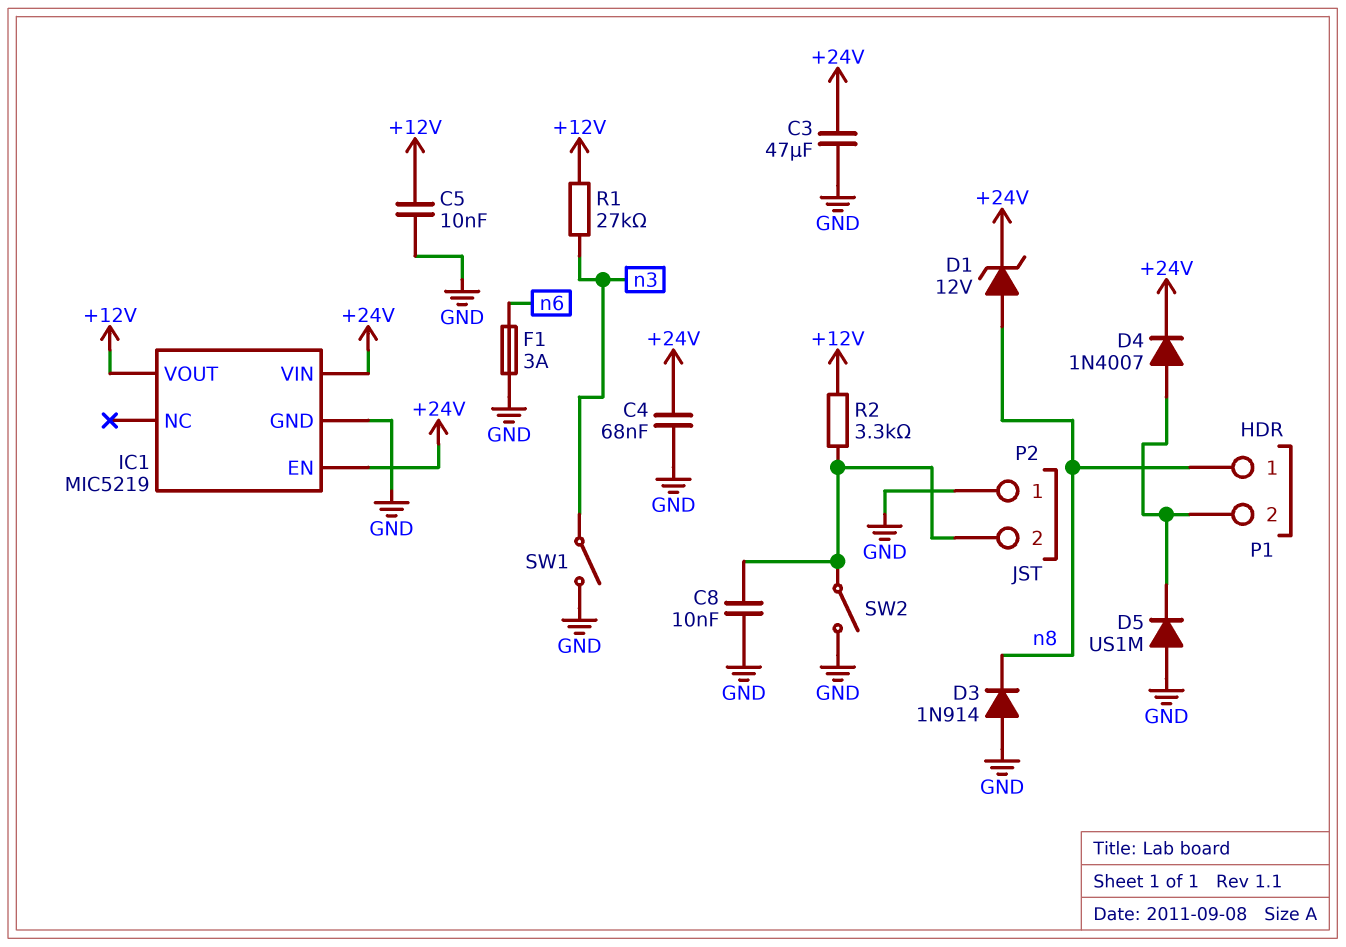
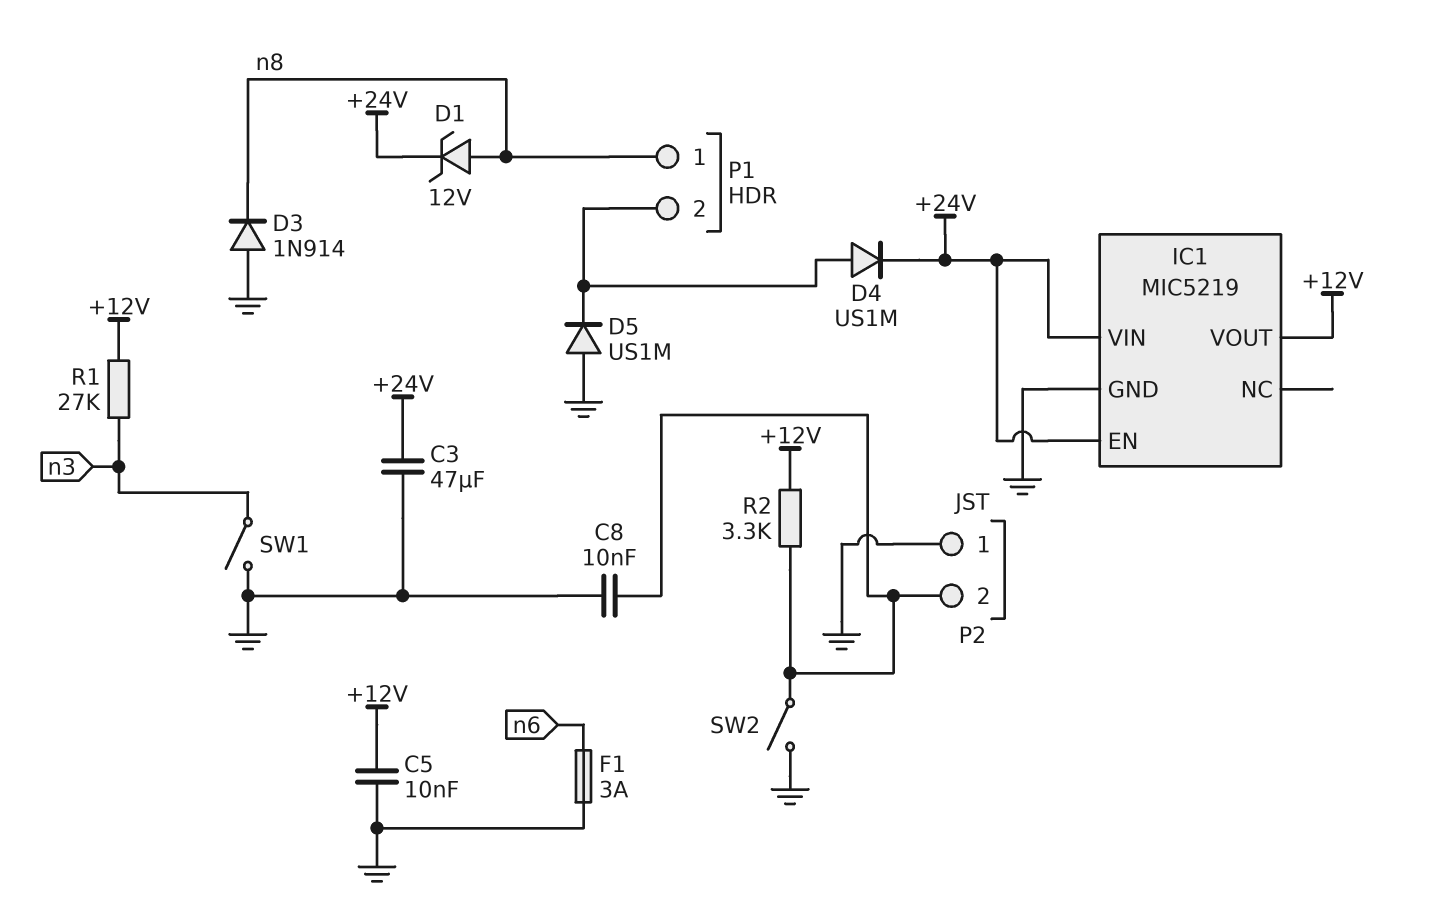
C4: 68nF (+24V, GND) -> none
D4: diode 1N4007 (A P1/2, K +24V) -> diode US1M (A P1/2, K +24V)

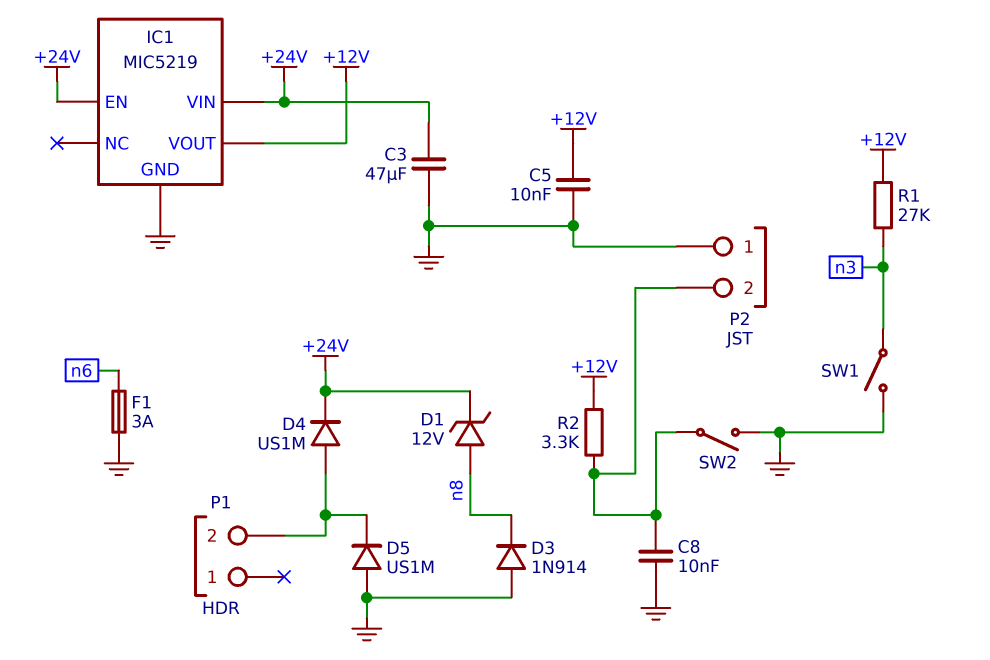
P1 pin 1: n8 -> none

